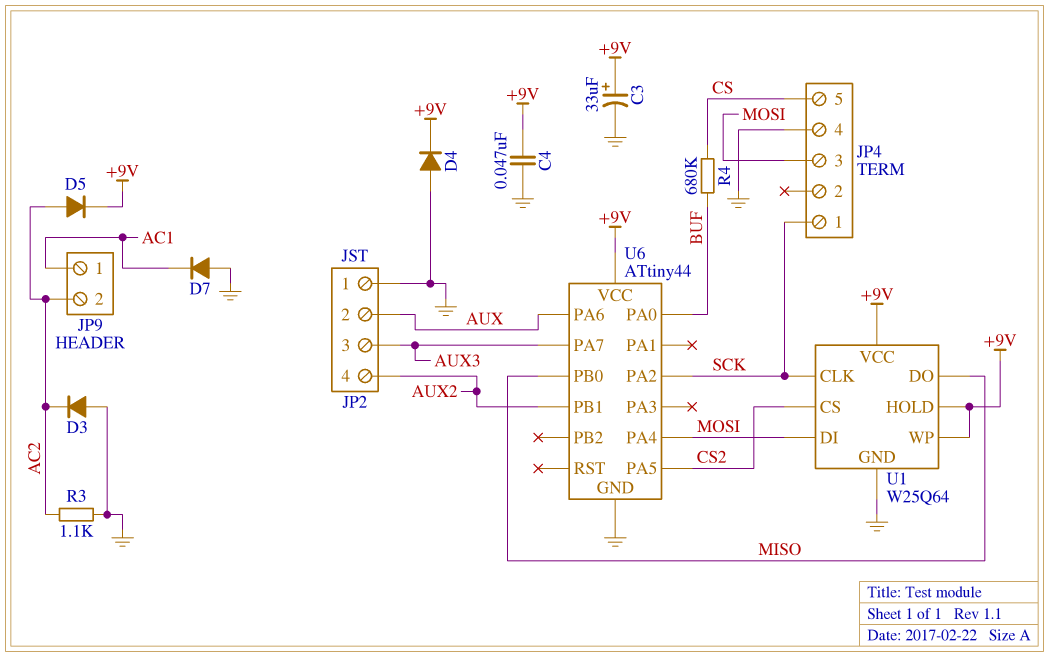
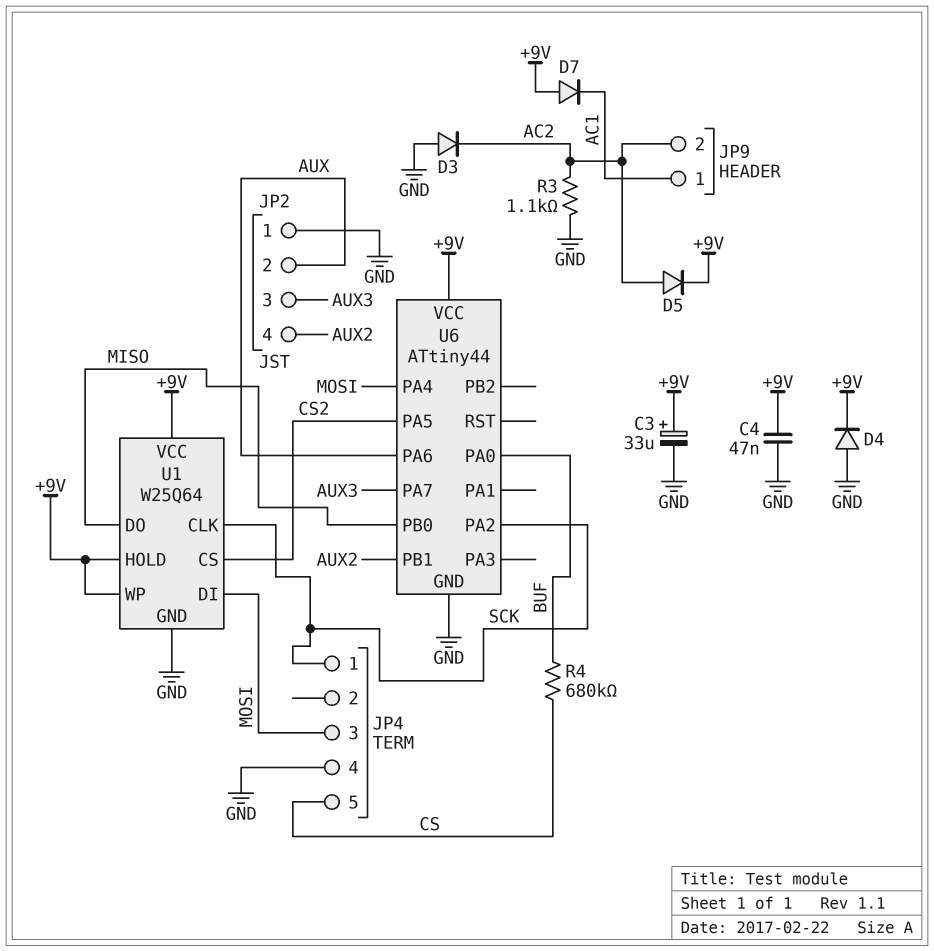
D7: diode (A GND, K AC1) -> diode (A +9V, K AC1)

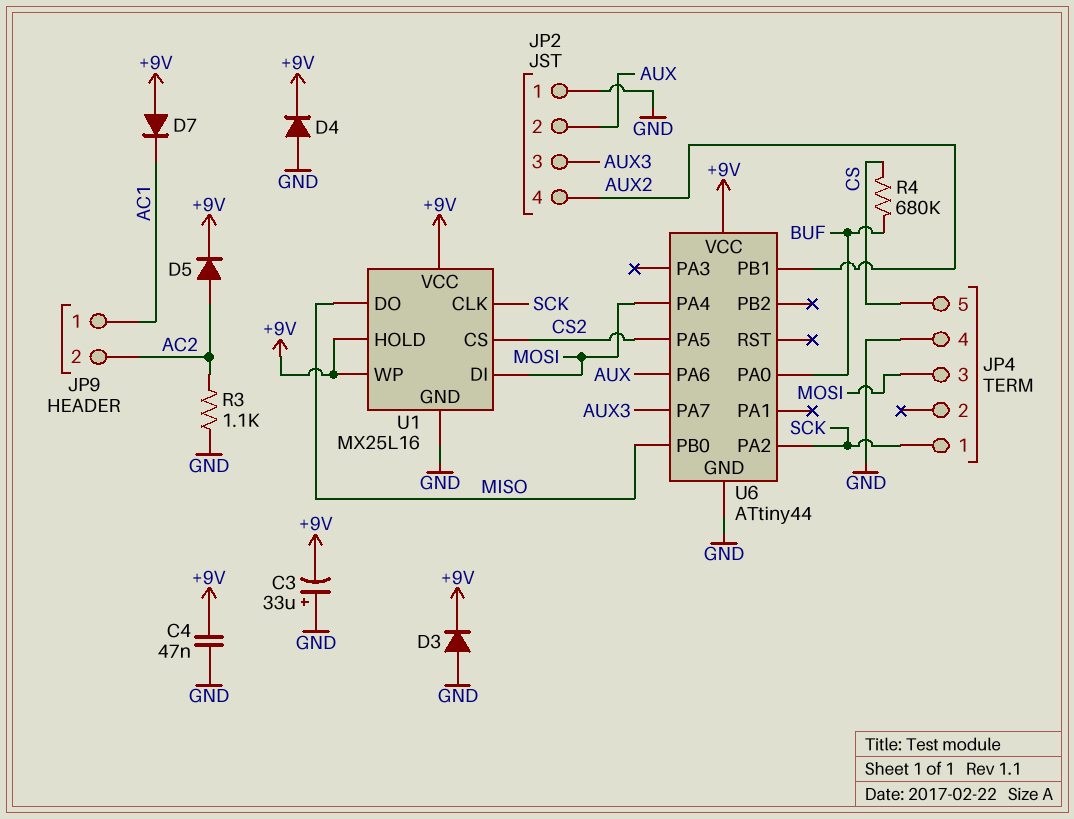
C3: 33uF (plus +9V, minus GND) -> 33uF (plus GND, minus +9V)
D3: diode (A GND, K AC2) -> diode (A GND, K +9V)
U1: W25Q64 -> MX25L16

